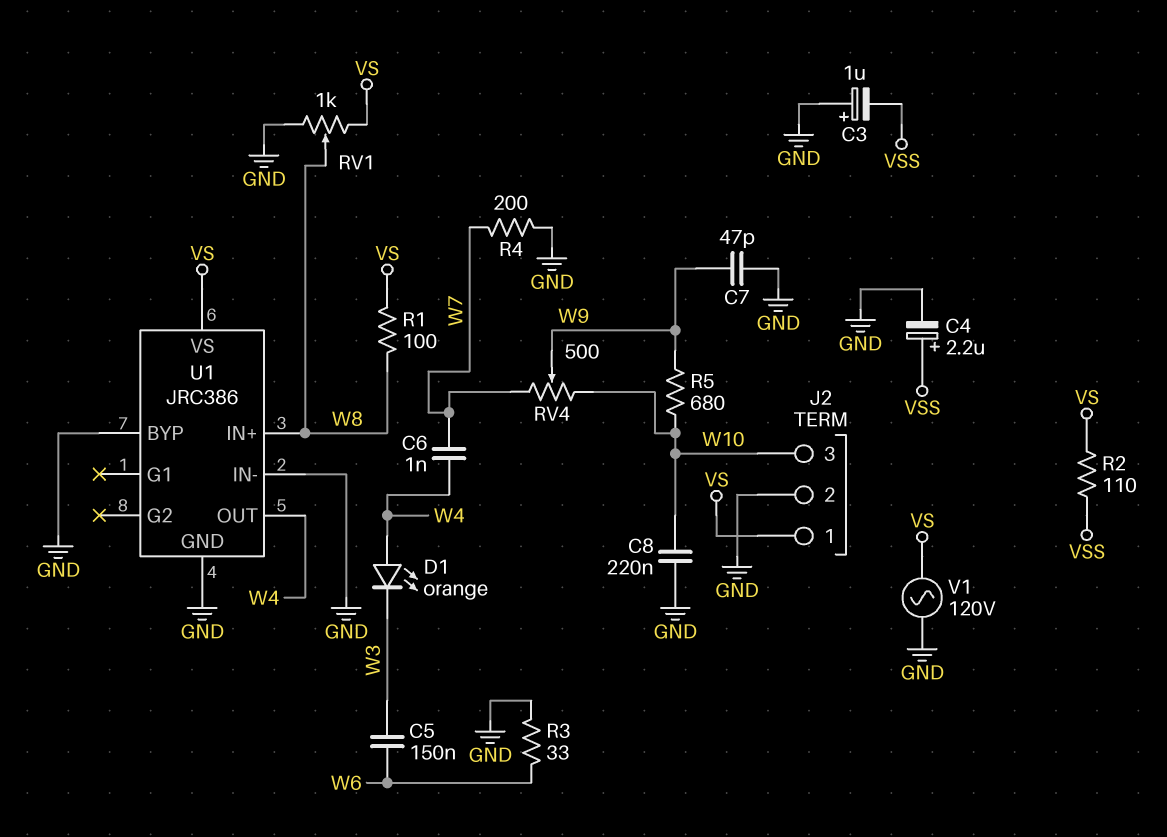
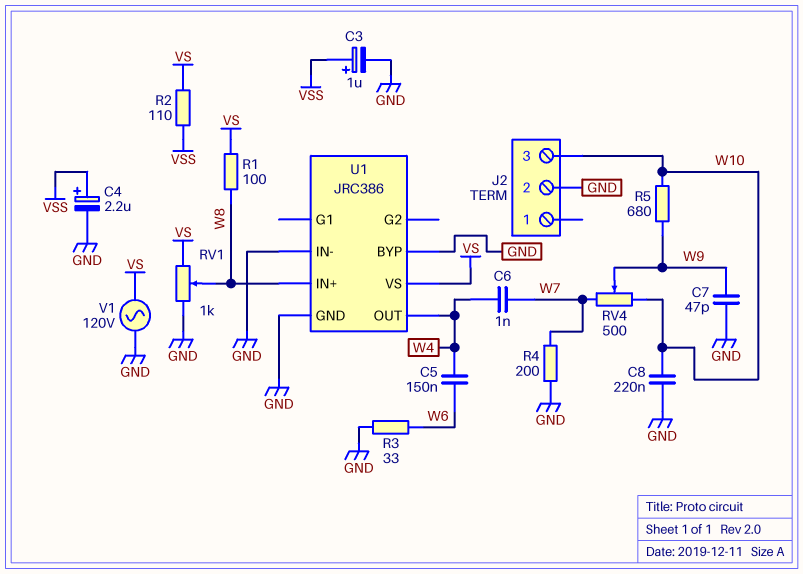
C3: 1uF (plus GND, minus VSS) -> 1uF (plus VSS, minus GND)
C5: 150nF (W3, W6) -> 150nF (W4, W6)
D1: LED orange (A W4, K W3) -> none
J2 pin 1: VS -> none

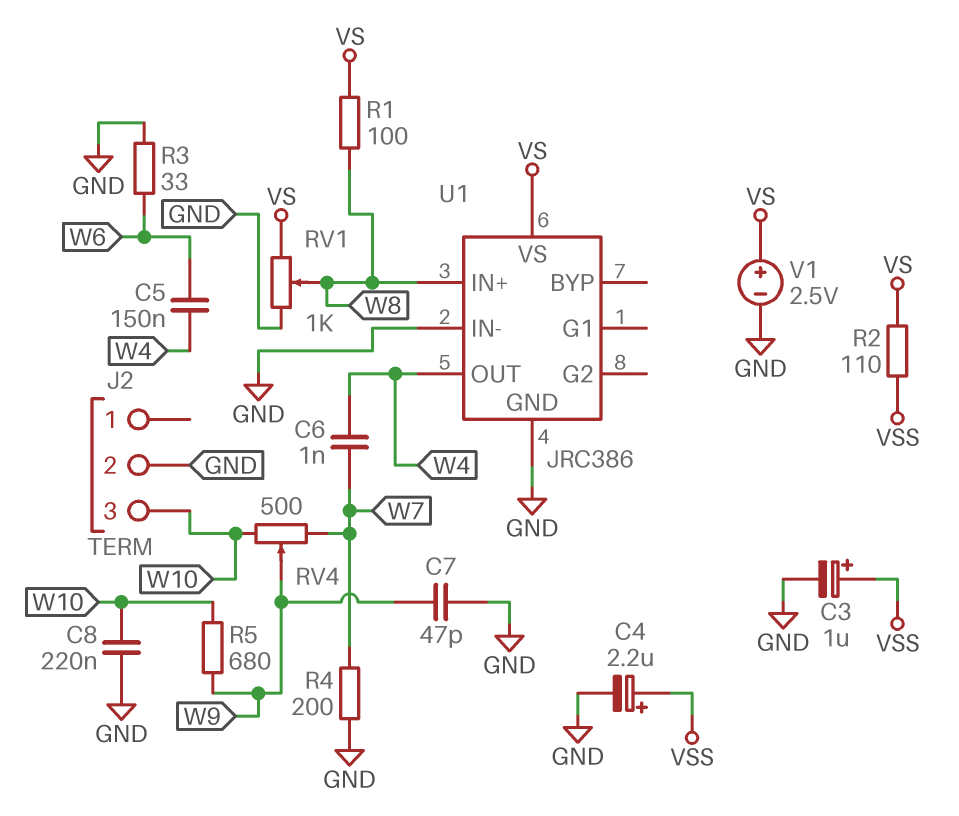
U1 pin BYP: GND -> none
V1: AC 120V (GND, VS) -> 2.5V (plus VS, minus GND)

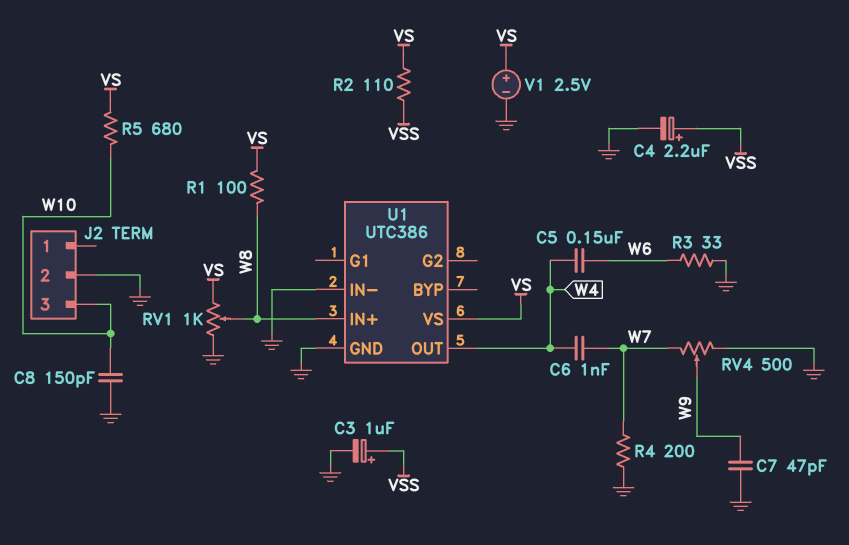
C8: 220nF (GND, W10) -> 150pF (GND, W10)
R5: 680 (W9, W10) -> 680 (VS, W10)
RV4: 500 (W7, W10, wiper W9) -> 500 (GND, W7, wiper W9)
U1: JRC386 -> UTC386

